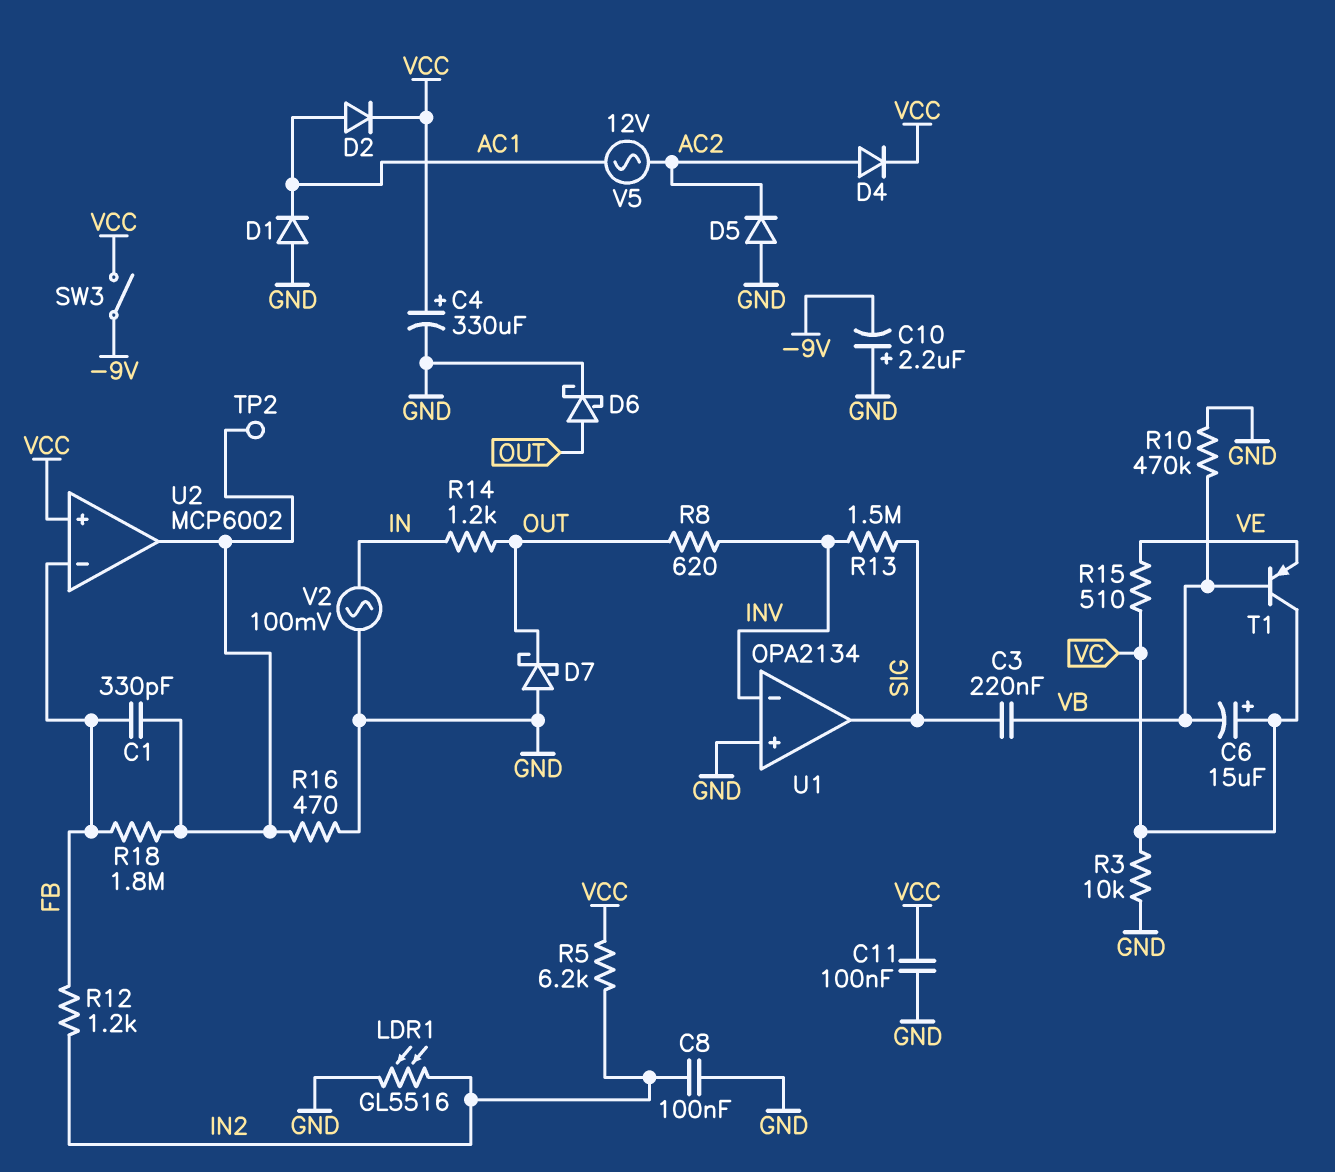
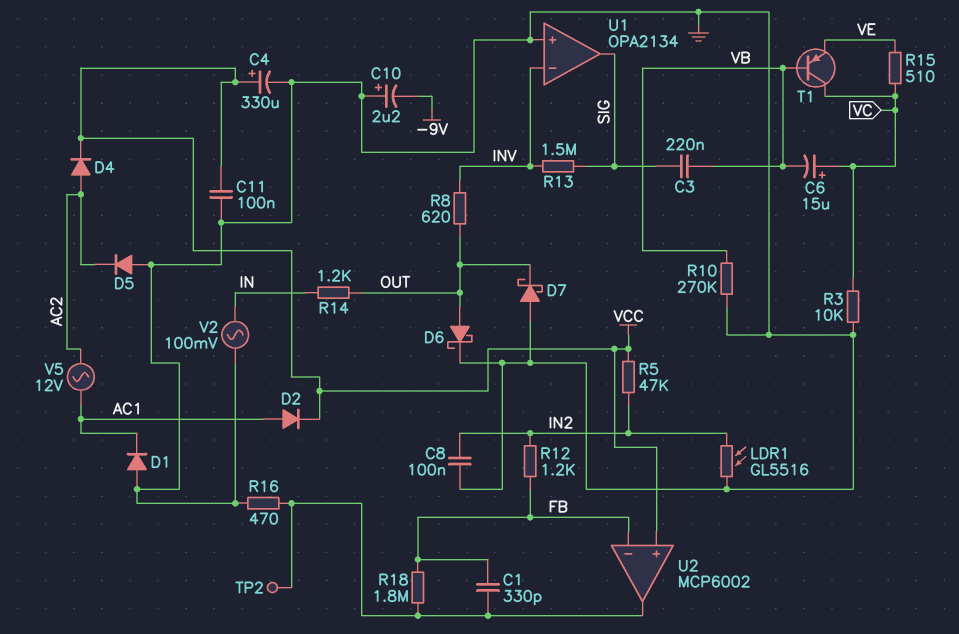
R5: 6.2k (IN2, VCC) -> 47k (IN2, VCC)
R10: 470k (GND, VB) -> 270k (GND, VB)
SW3: switch (-9V, VCC) -> none

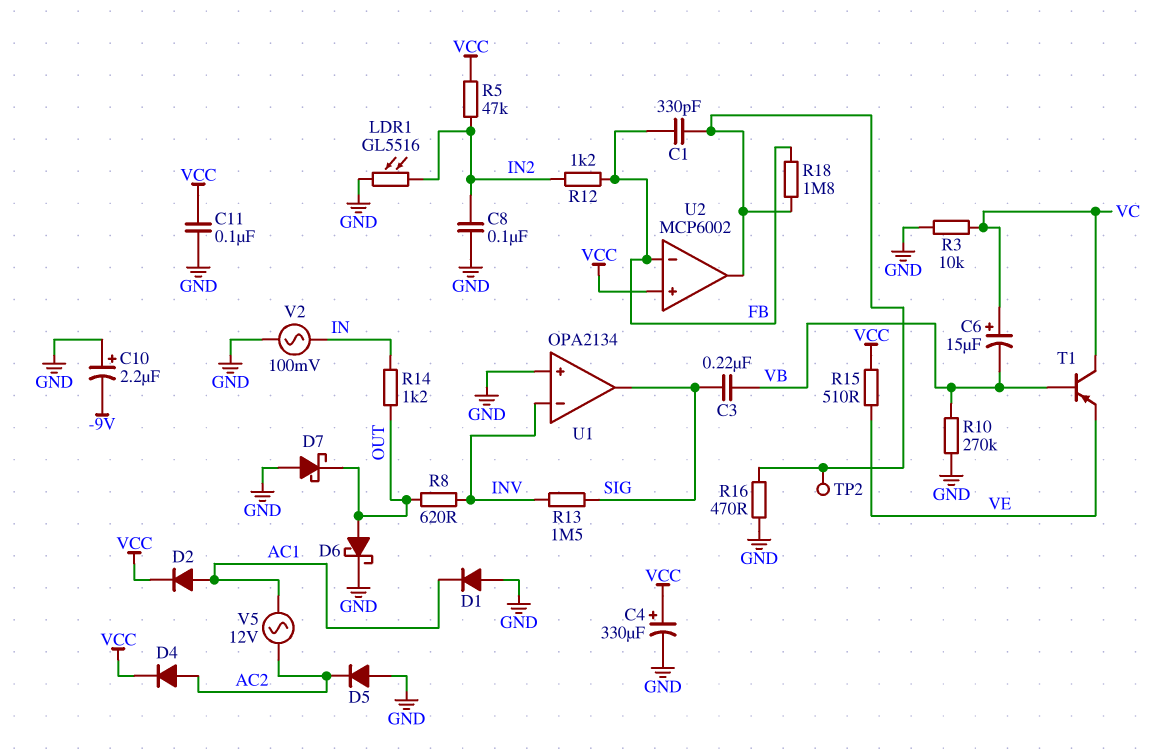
R15: 510 (VC, VE) -> 510 (VCC, VE)

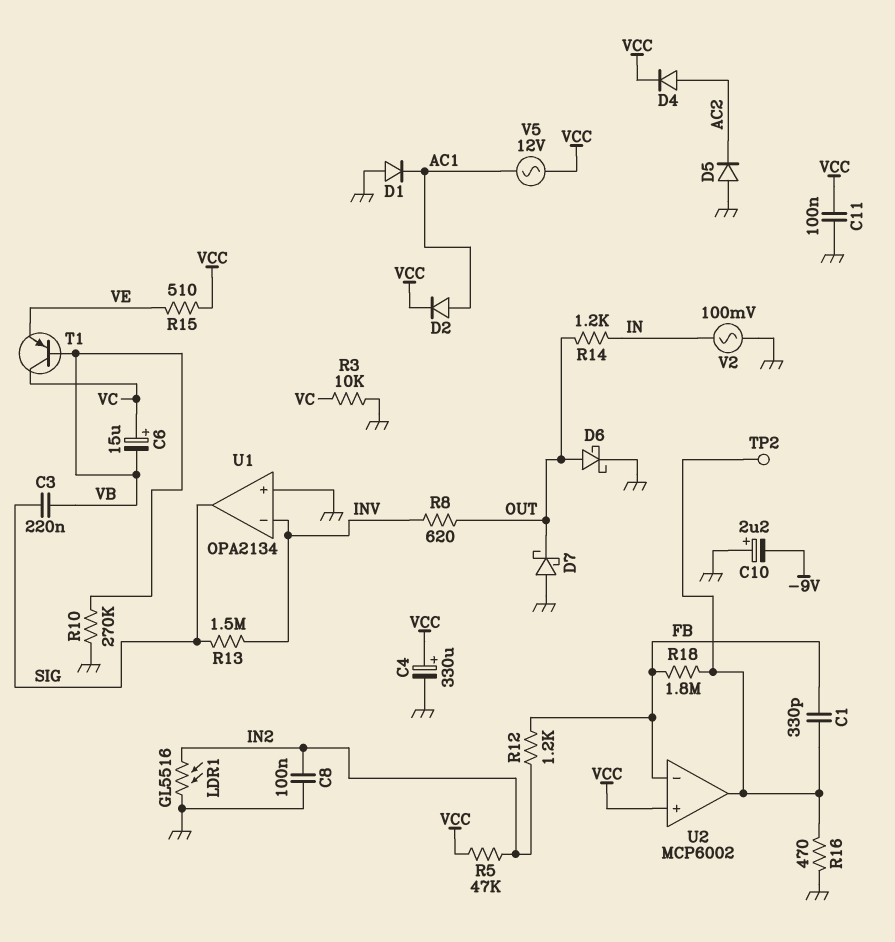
V5: AC 12V (AC1, AC2) -> AC 12V (AC1, VCC)

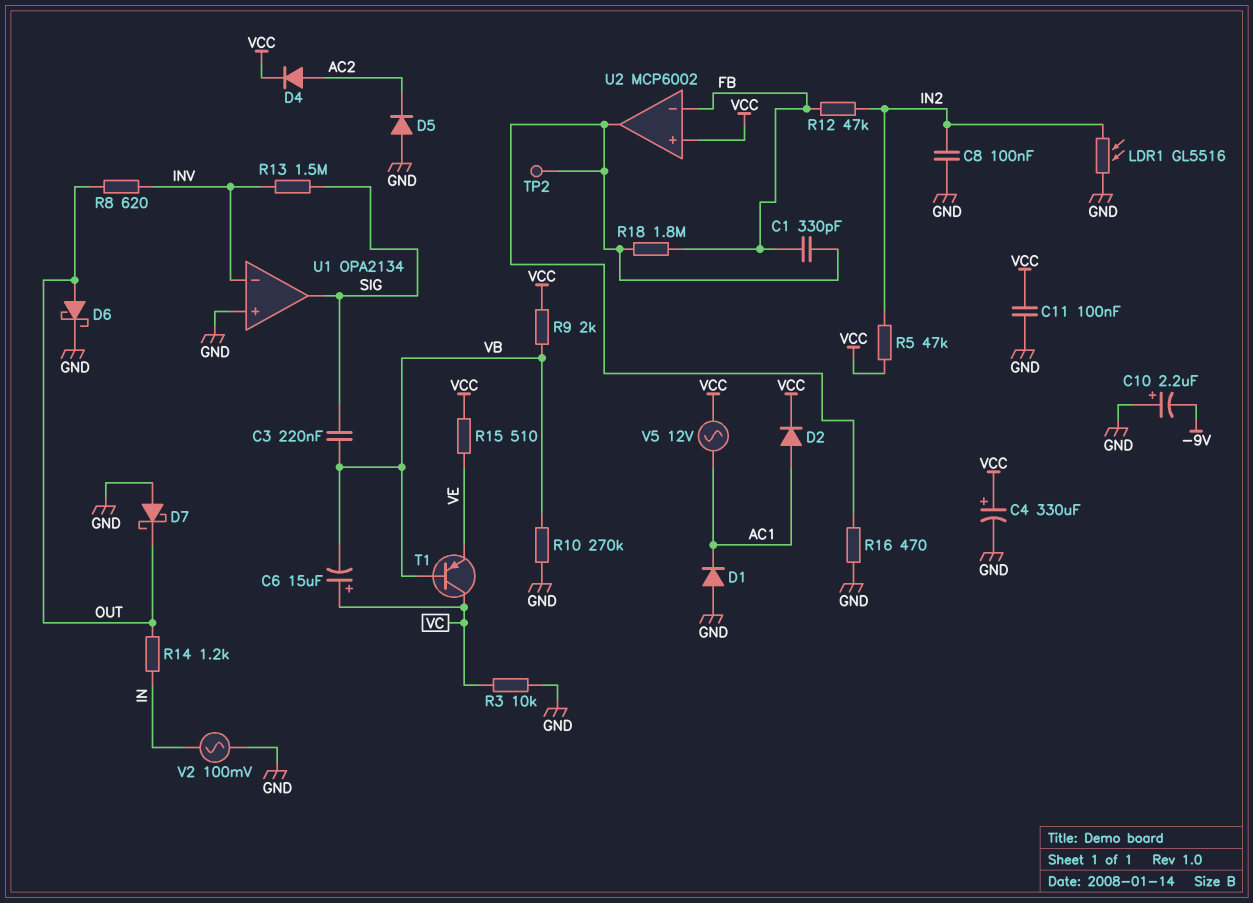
R9: none -> 2k (VB, VCC)
R12: 1.2k (FB, IN2) -> 47k (FB, IN2)

